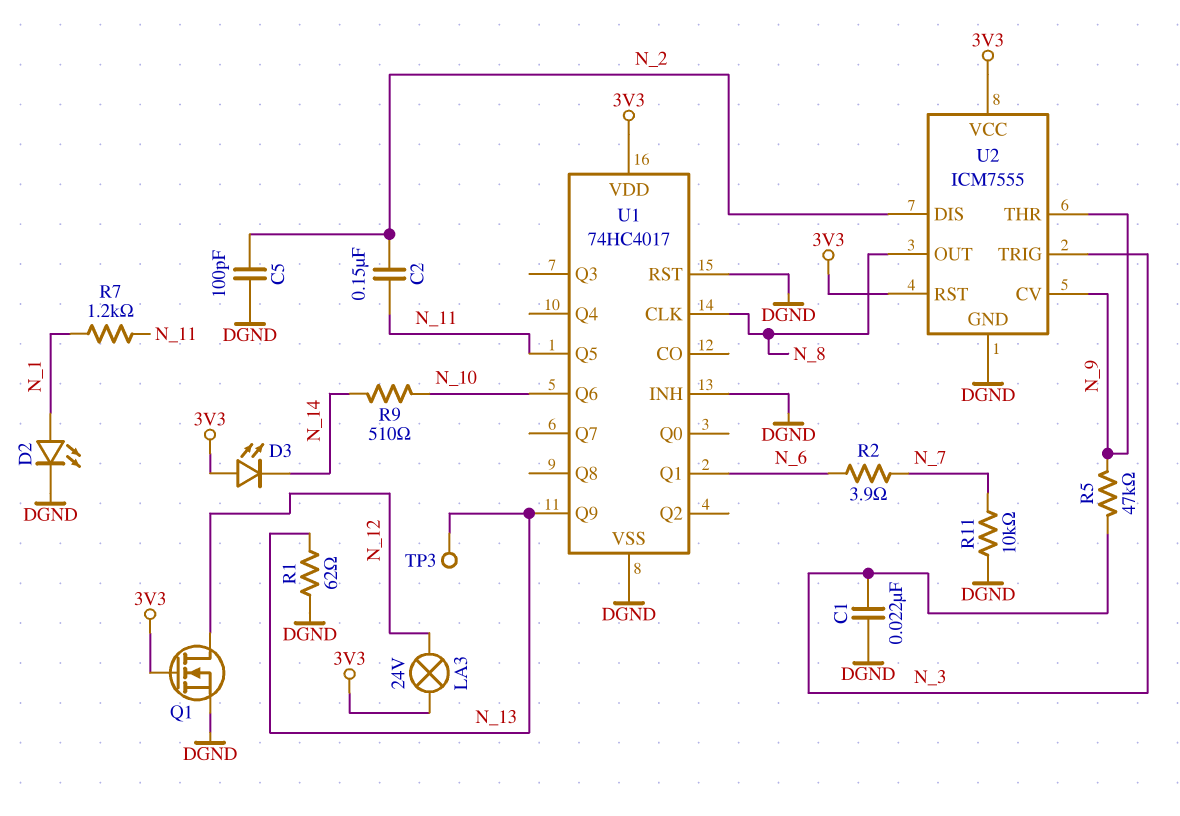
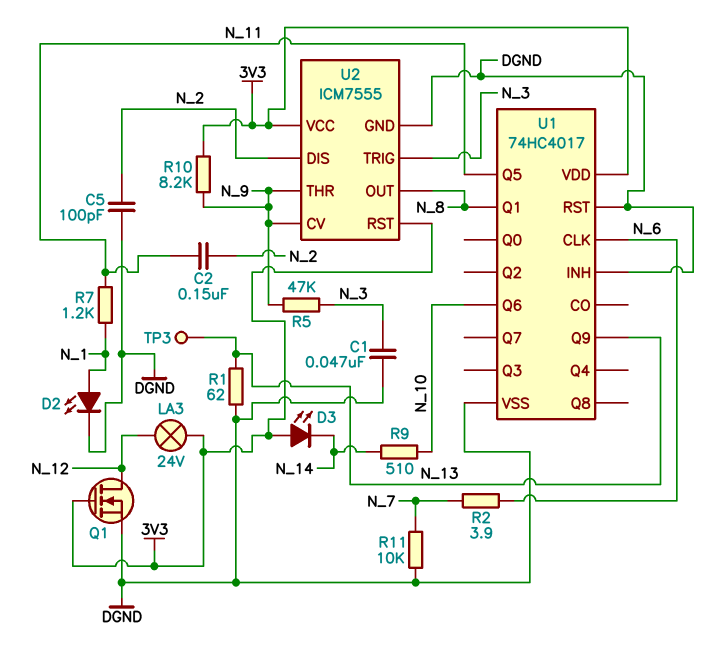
C1: 22nF (DGND, N_3) -> 47nF (DGND, N_3)
R10: none -> 8.2k (3V3, N_9)
U1 pin CLK: N_8 -> N_6
U1 pin Q1: N_6 -> N_8

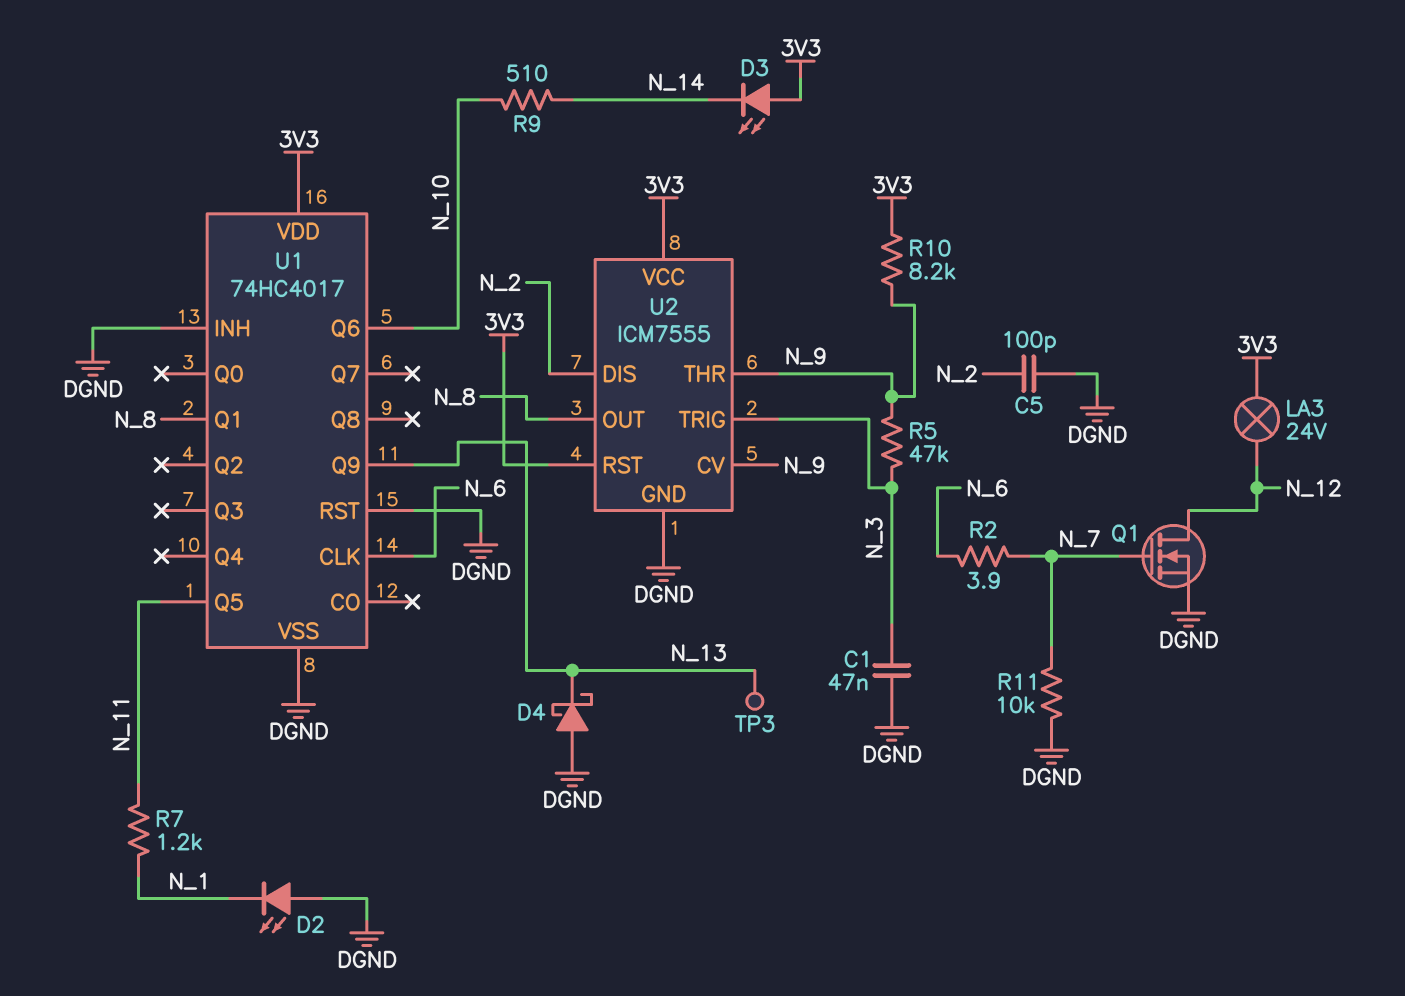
C2: 150nF (N_2, N_11) -> none
D2: LED (A N_1, K DGND) -> LED (A DGND, K N_1)
D4: none -> schottky (A DGND, K N_13)
Q1: NMOS (G 3V3, D N_12, S DGND) -> NMOS (G N_7, D N_12, S DGND)
R1: 62 (DGND, N_13) -> none

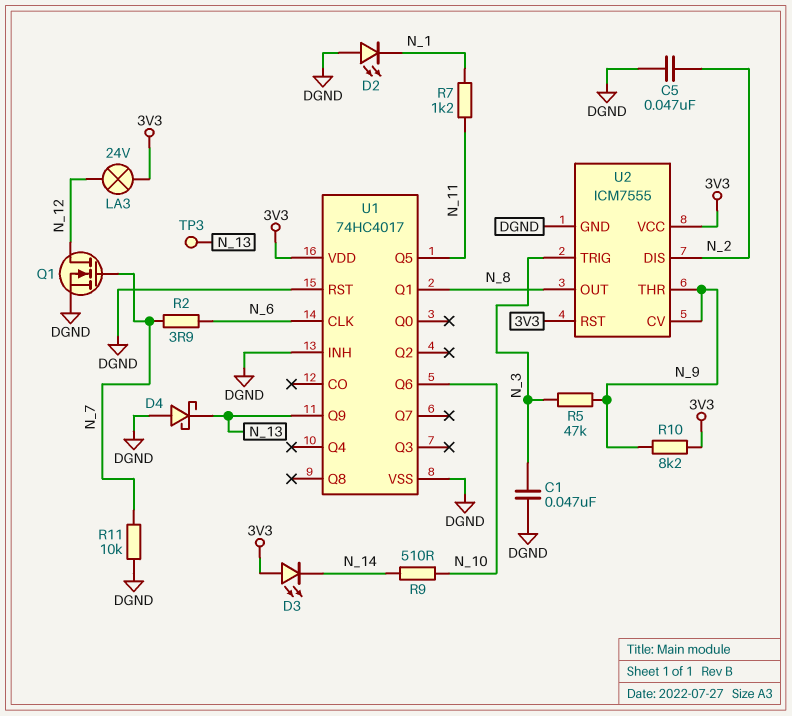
C5: 100pF (DGND, N_2) -> 47nF (DGND, N_2)

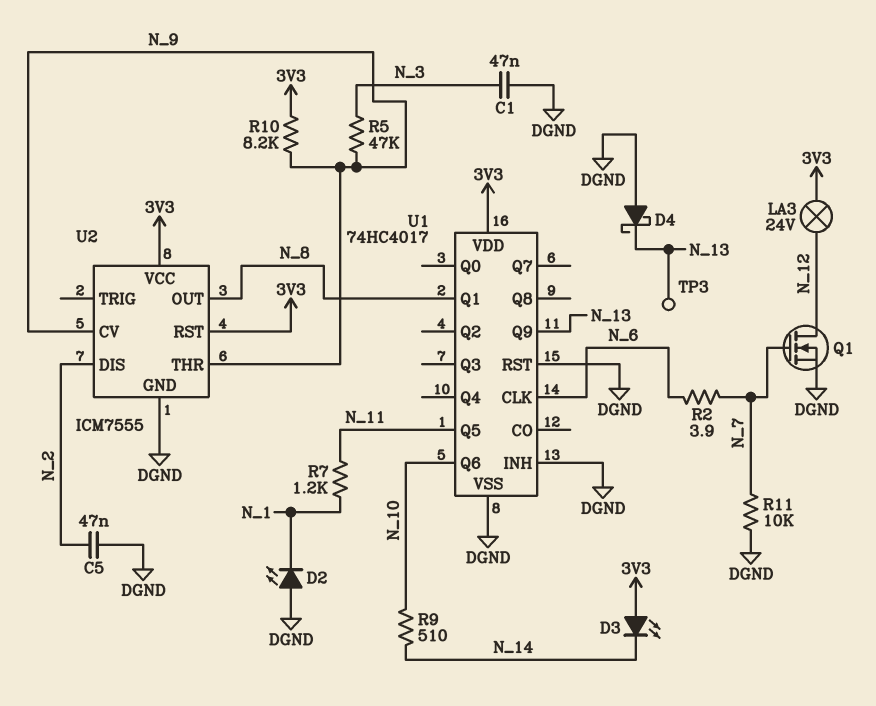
U2 pin TRIG: N_3 -> none

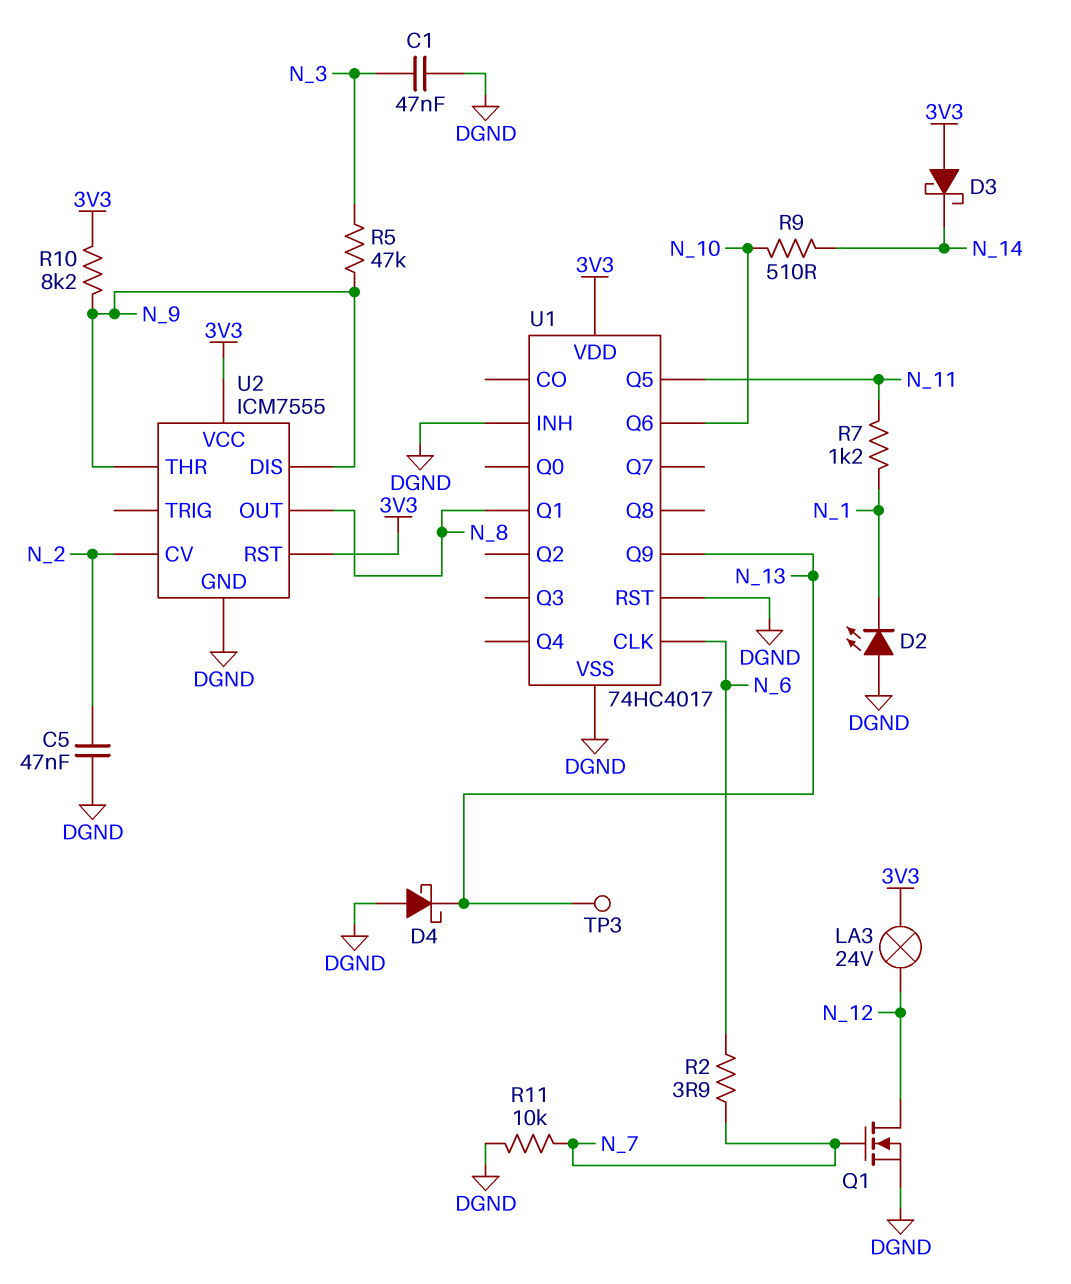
D3: LED (A 3V3, K N_14) -> schottky (A 3V3, K N_14)
U2 pin CV: N_9 -> N_2
U2 pin DIS: N_2 -> N_9

